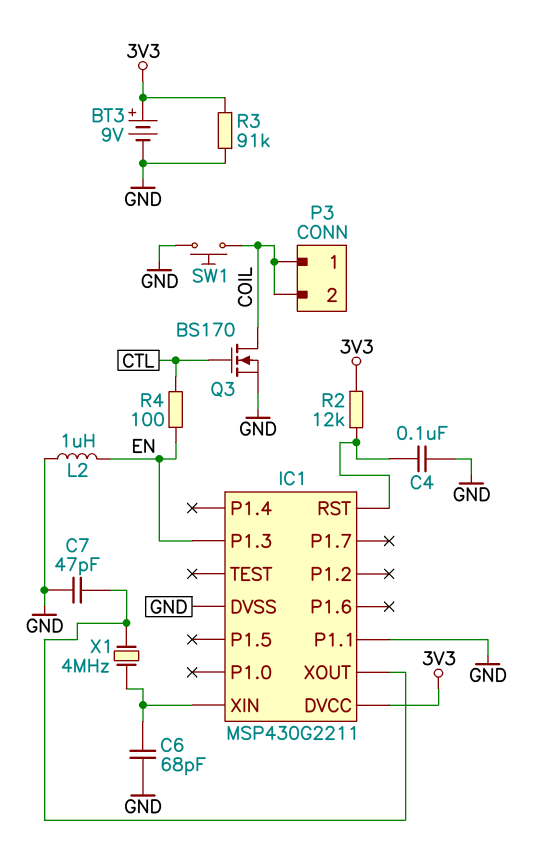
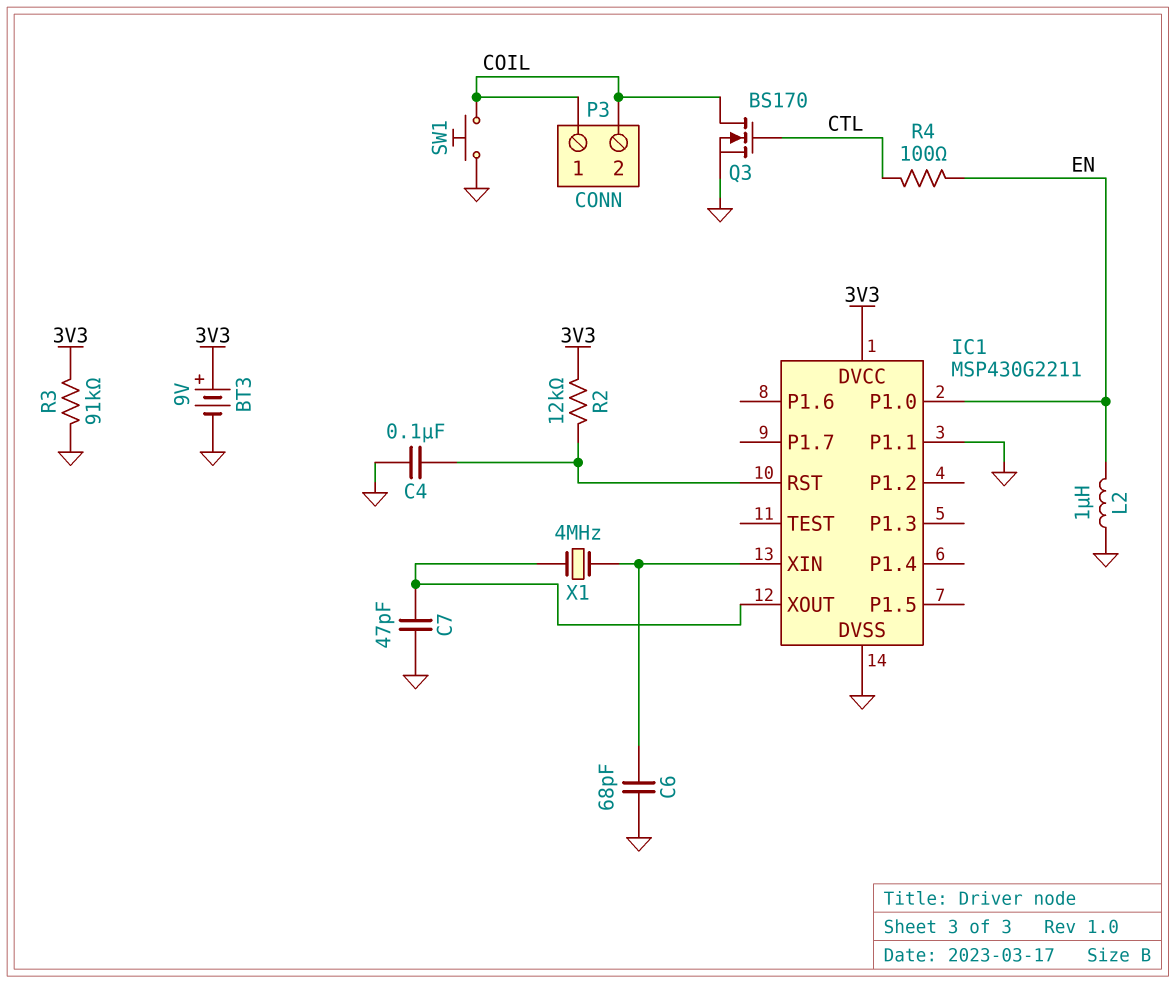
IC1 pin P1.0: none -> EN
IC1 pin P1.3: EN -> none

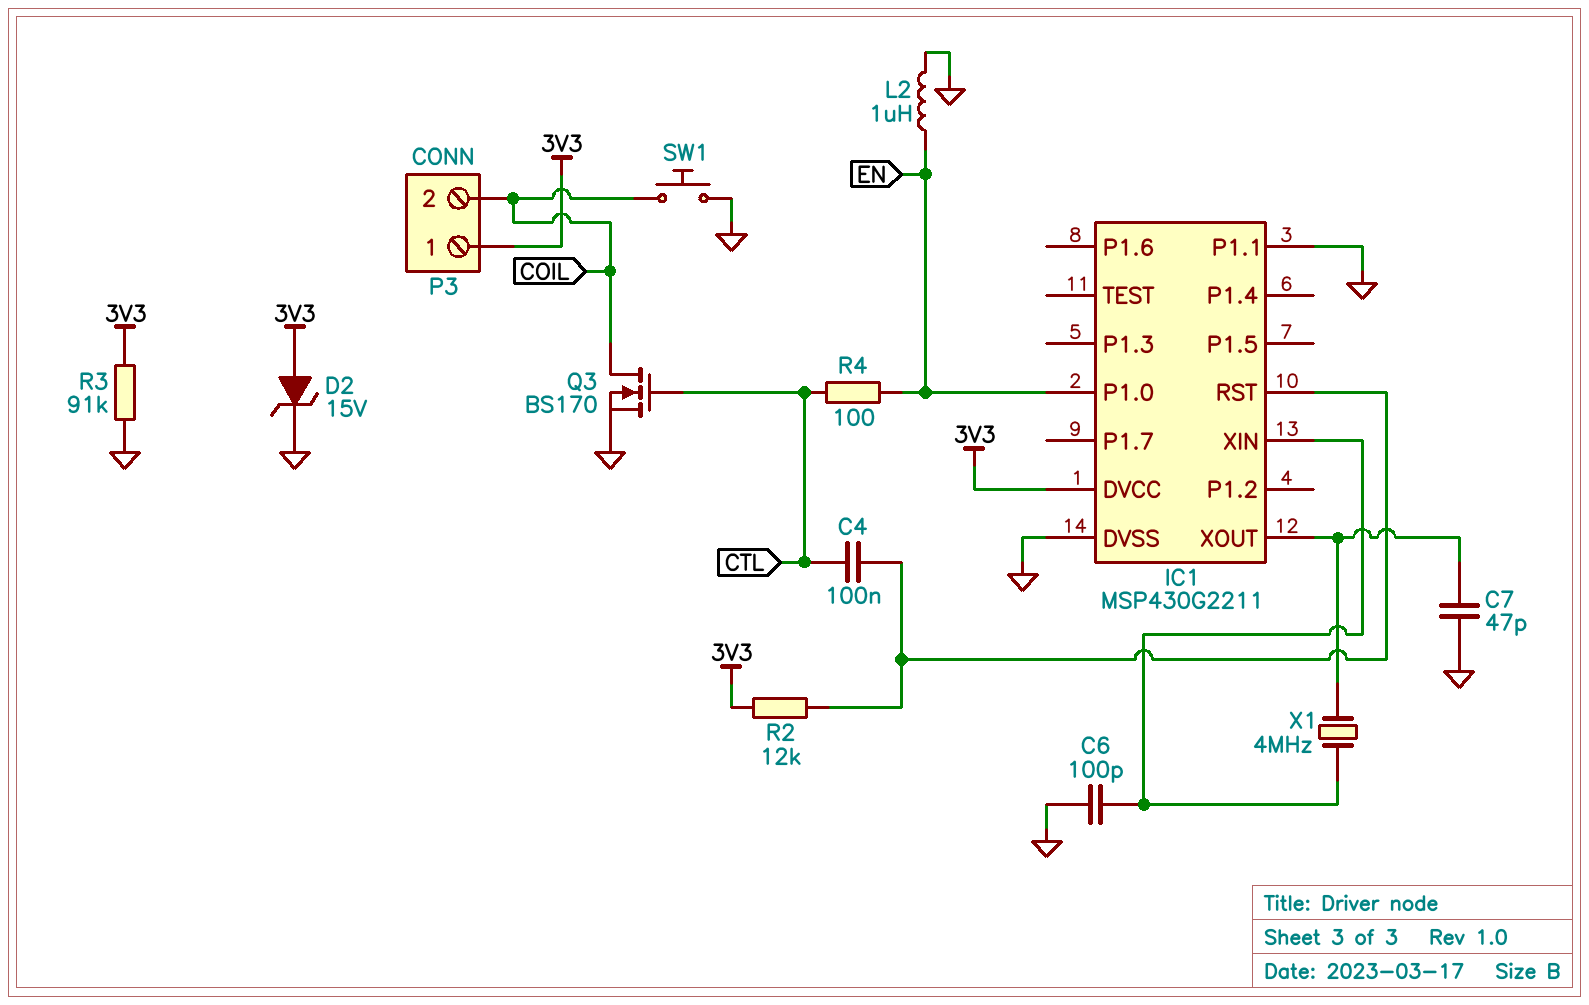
BT3: 9V (plus 3V3, minus GND) -> none
C4: 100nF (GND, IC1/RST) -> 100nF (CTL, IC1/RST)
C6: 68pF (GND, IC1/XIN) -> 100pF (GND, IC1/XIN)
D2: none -> zener 15V (A 3V3, K GND)
P3 pin 1: COIL -> 3V3

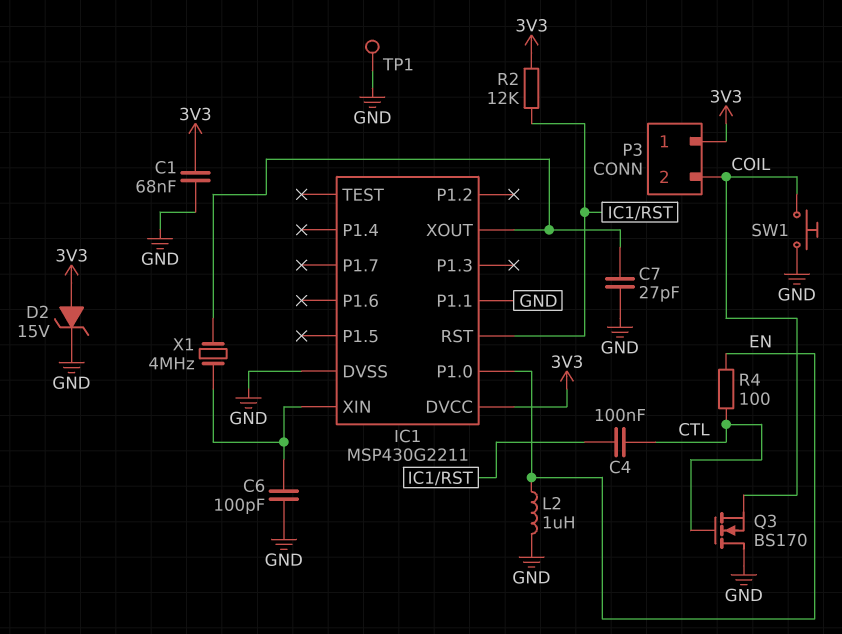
C1: none -> 68nF (3V3, GND)
C7: 47pF (GND, IC1/XOUT) -> 27pF (GND, IC1/XOUT)
Q3: NMOS BS170 (G CTL, D COIL, S GND) -> NMOS BS170 (G CTL, D GND, S COIL)
R3: 91k (3V3, GND) -> none
TP1: none -> test point (GND)

